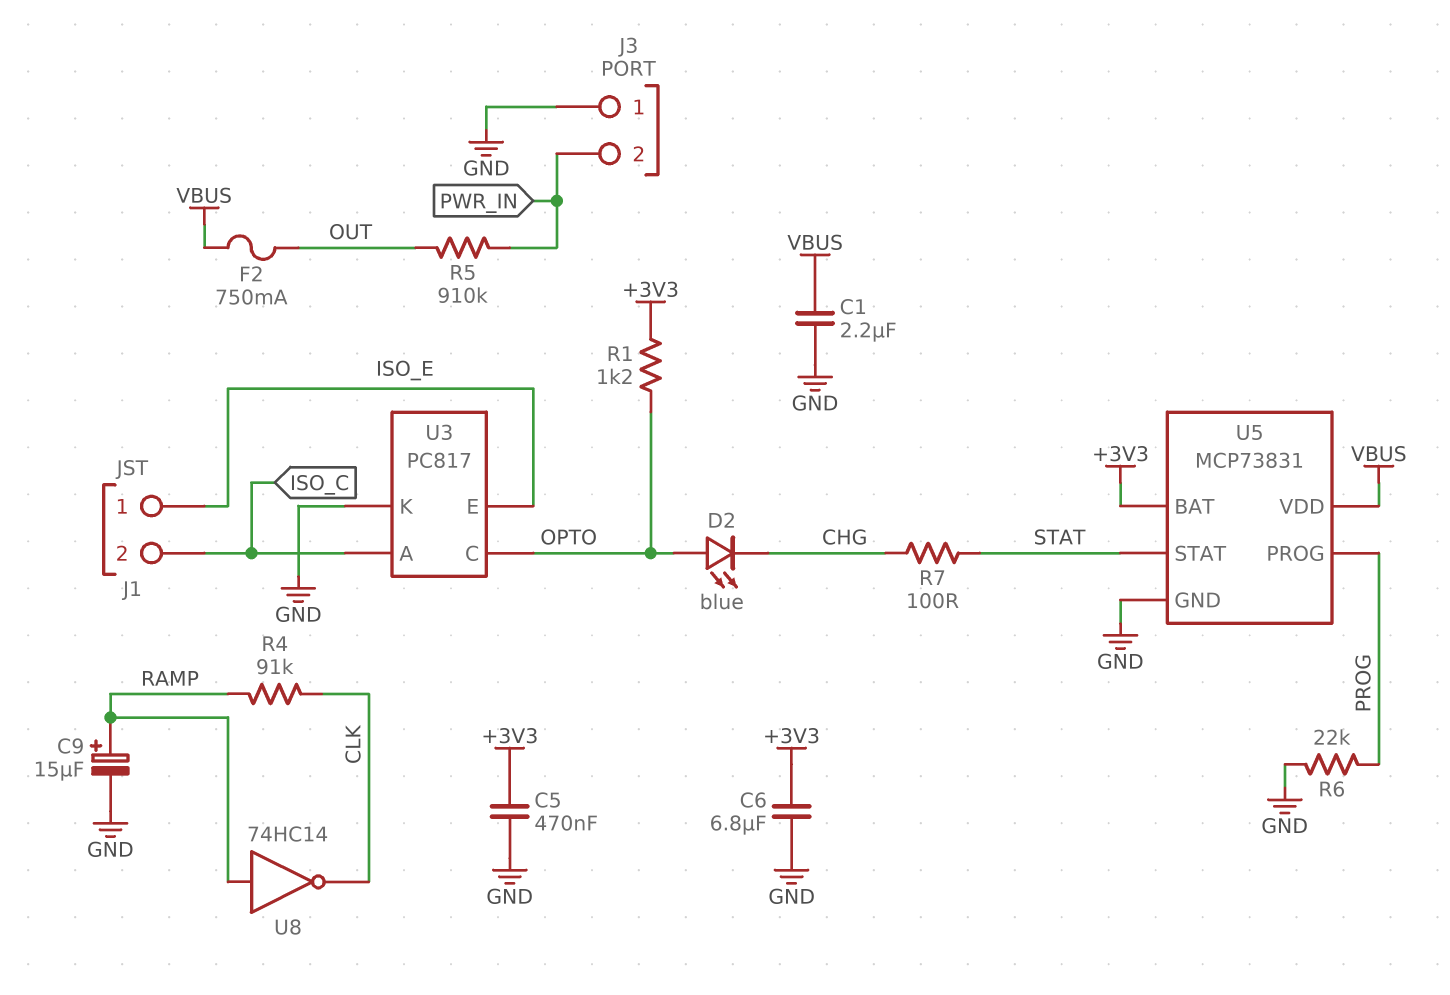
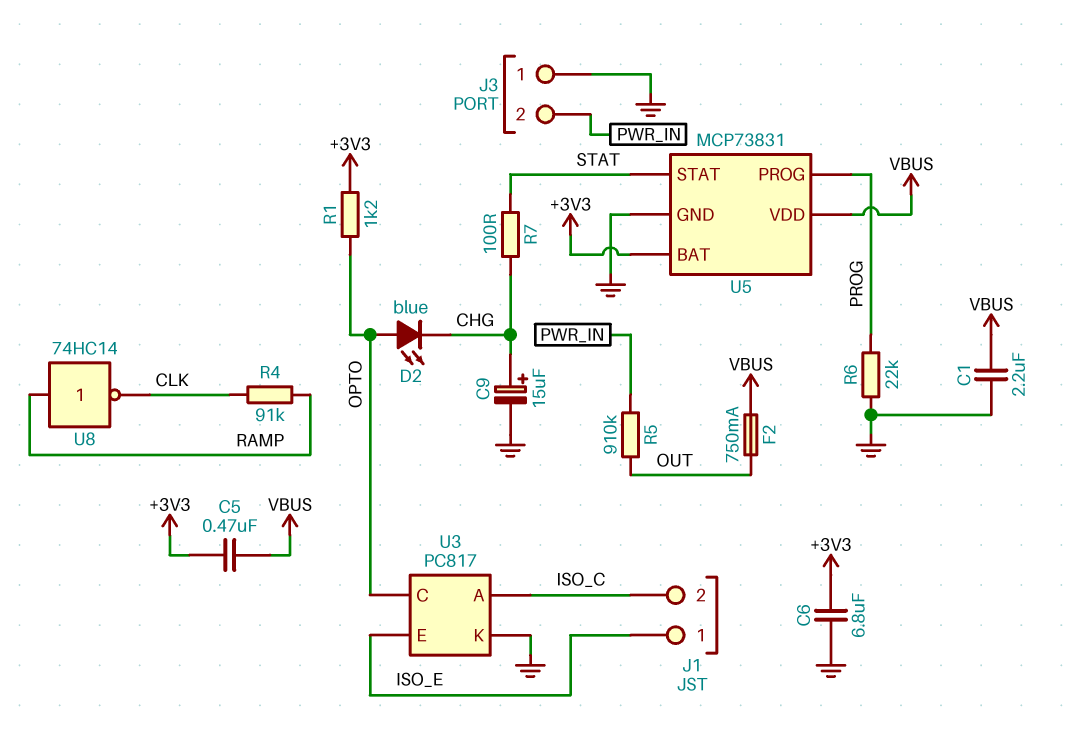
C5: 470nF (+3V3, GND) -> 470nF (+3V3, VBUS)
C9: 15uF (plus RAMP, minus GND) -> 15uF (plus CHG, minus GND)

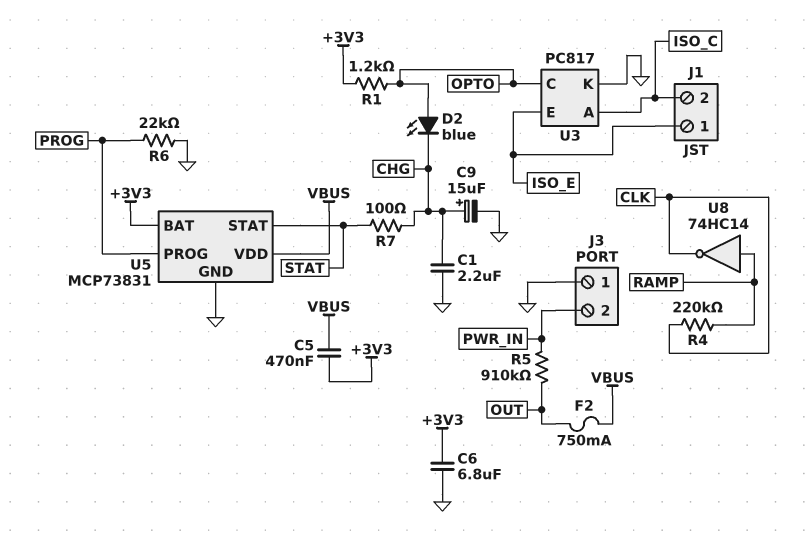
C1: 2.2uF (GND, VBUS) -> 2.2uF (CHG, GND)
R4: 91k (CLK, RAMP) -> 220k (CLK, RAMP)

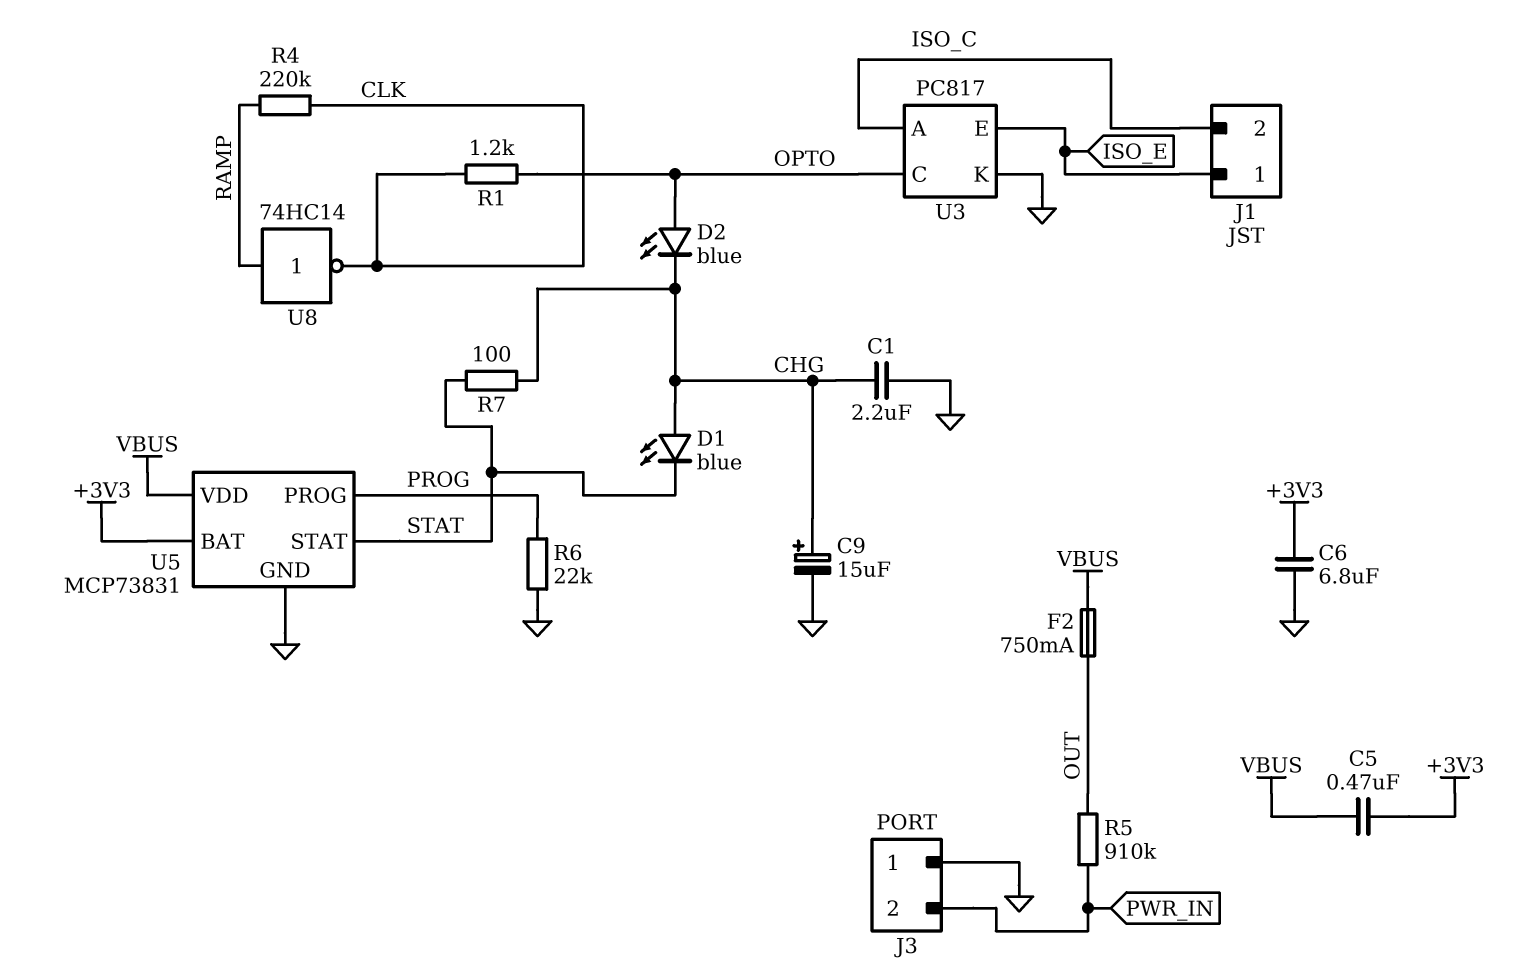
D1: none -> LED blue (A CHG, K STAT)
R1: 1.2k (+3V3, OPTO) -> 1.2k (CLK, OPTO)

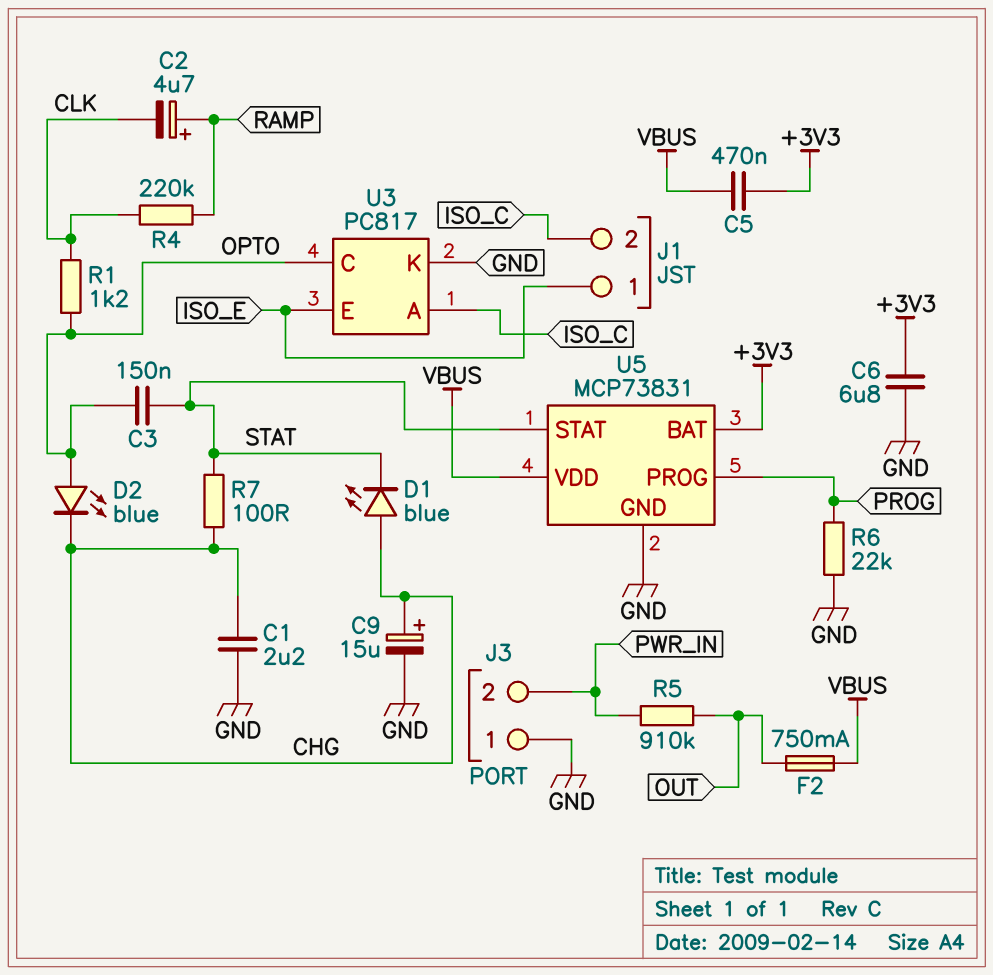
C2: none -> 4.7uF (plus RAMP, minus CLK)
C3: none -> 150nF (OPTO, STAT)
U8: NOT 74HC14 (in RAMP, out CLK) -> none

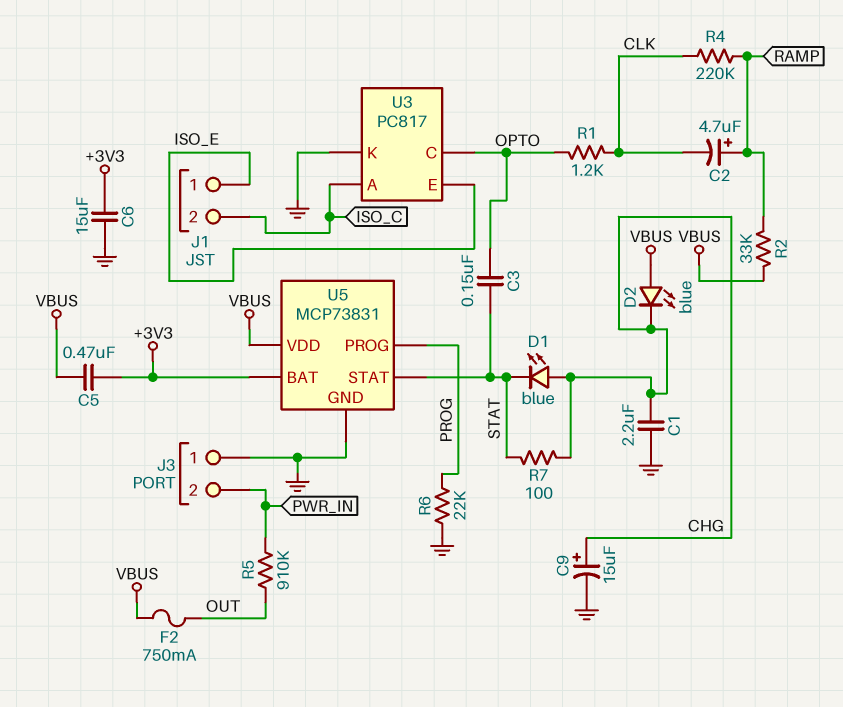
C6: 6.8uF (+3V3, GND) -> 15uF (+3V3, GND)
D2: LED blue (A OPTO, K CHG) -> LED blue (A VBUS, K CHG)
R2: none -> 33k (RAMP, VBUS)

